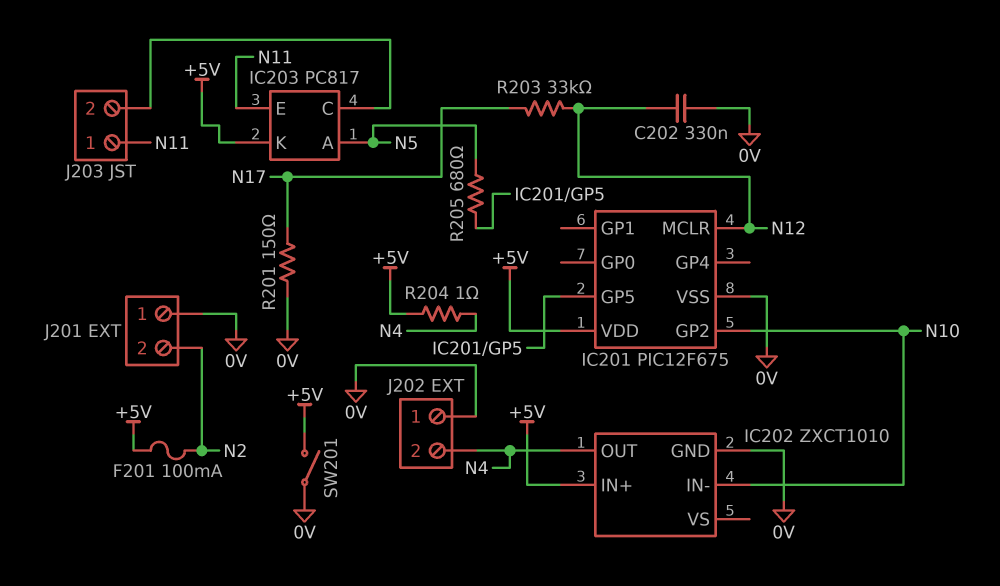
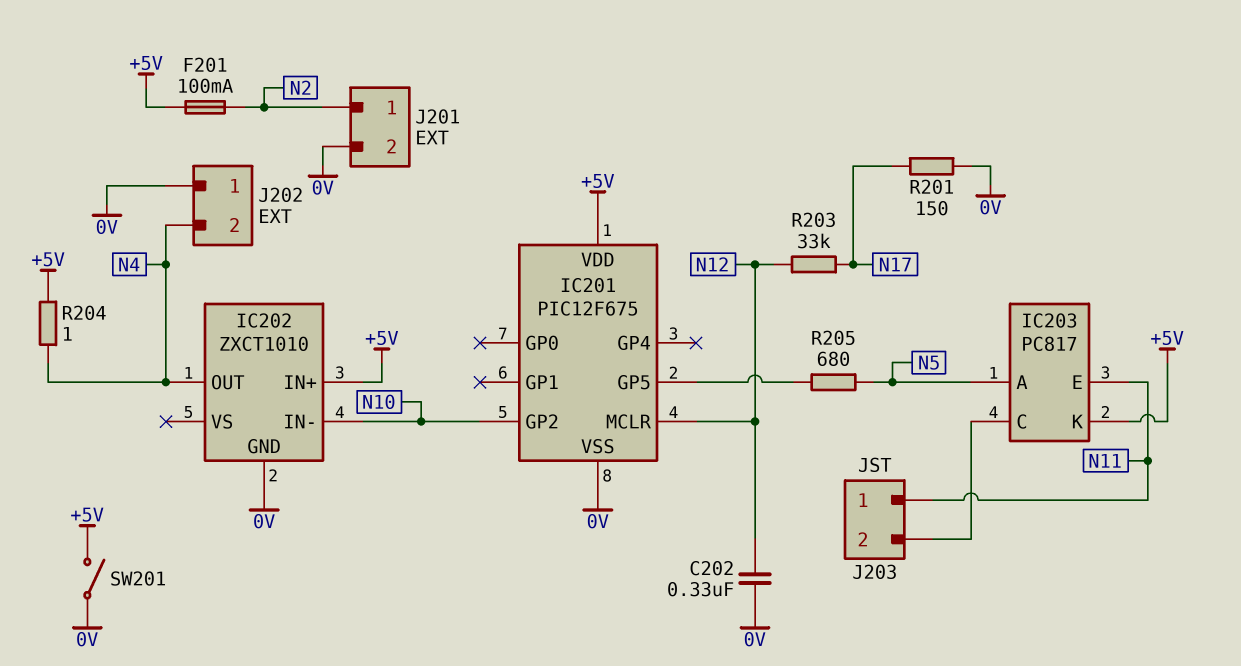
J201 pin 1: 0V -> N2
J201 pin 2: N2 -> 0V

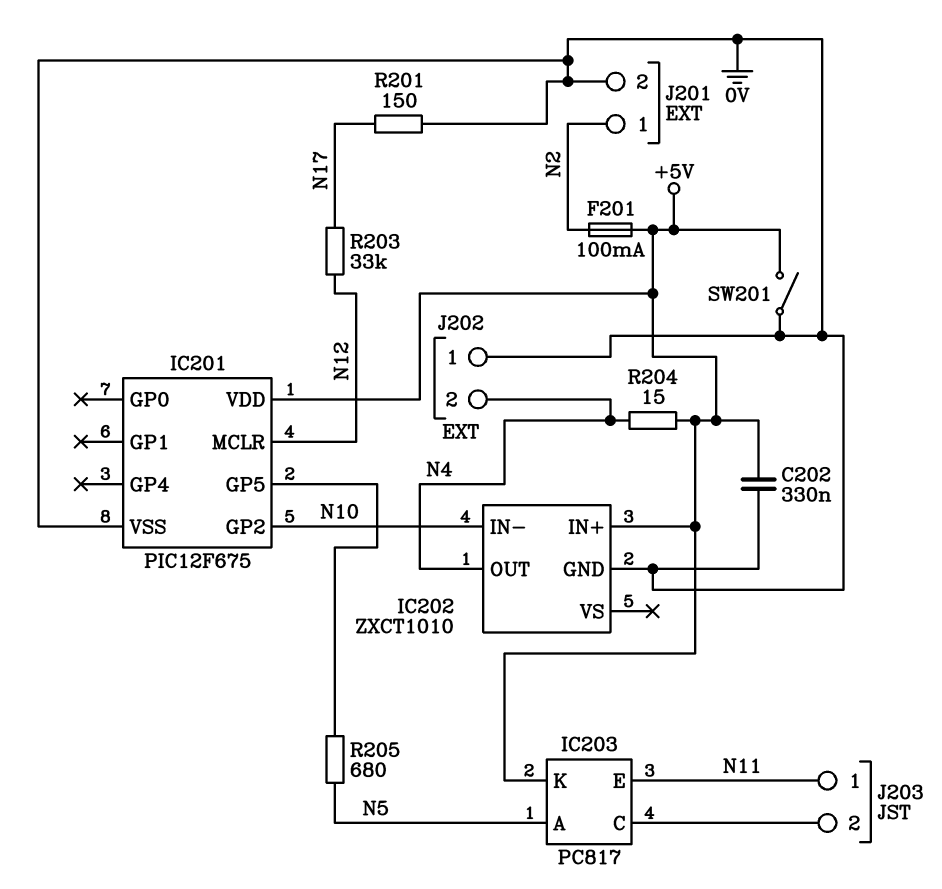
C202: 330nF (0V, N12) -> 330nF (+5V, 0V)
R204: 1 (+5V, N4) -> 15 (+5V, N4)

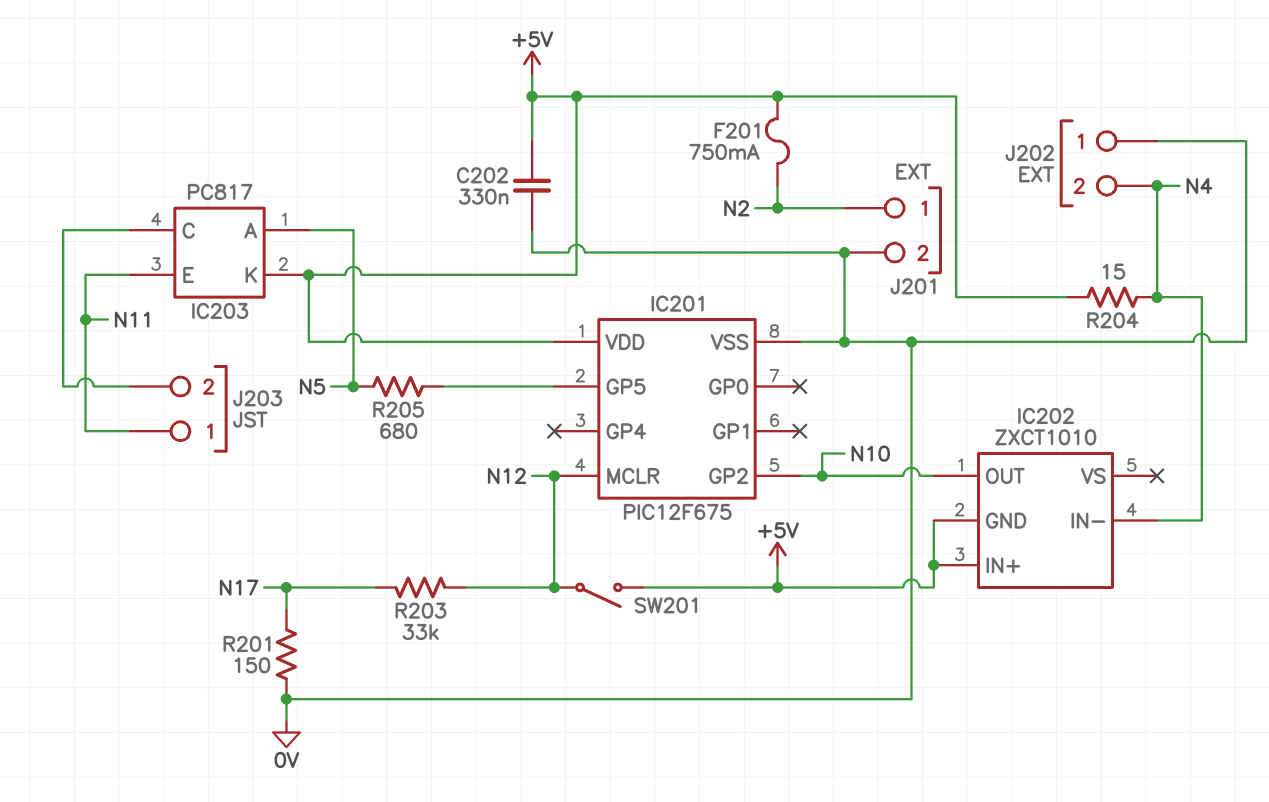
F201: 100mA (+5V, N2) -> 750mA (+5V, N2)
IC202 pin GND: 0V -> +5V
IC202 pin IN-: N10 -> N4
IC202 pin OUT: N4 -> N10
SW201: switch (+5V, 0V) -> switch (+5V, N12)

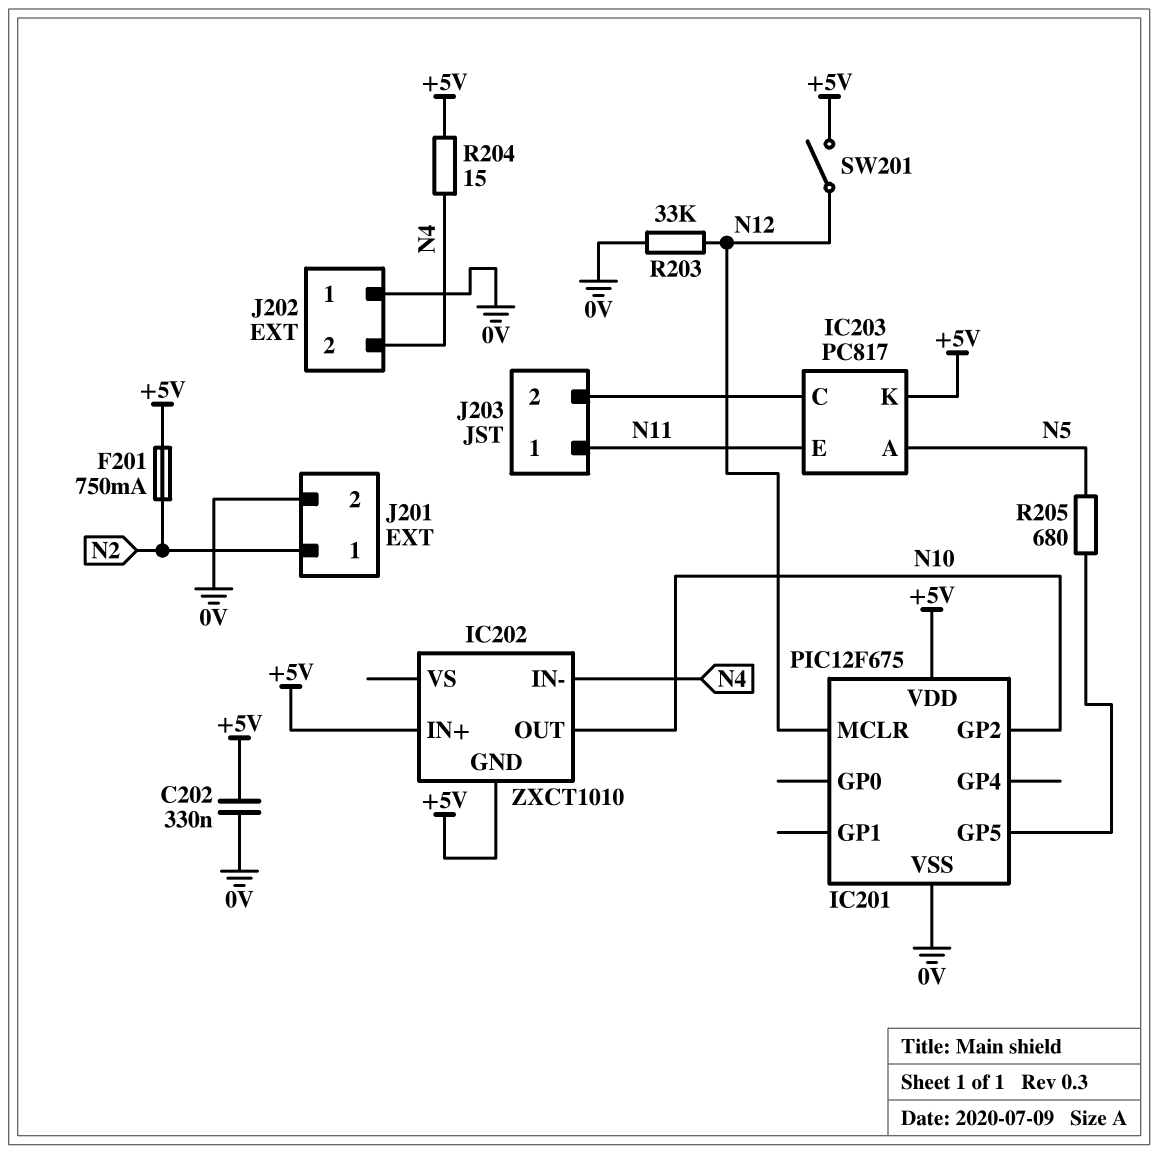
R201: 150 (0V, N17) -> none
R203: 33k (N12, N17) -> 33k (0V, N12)

